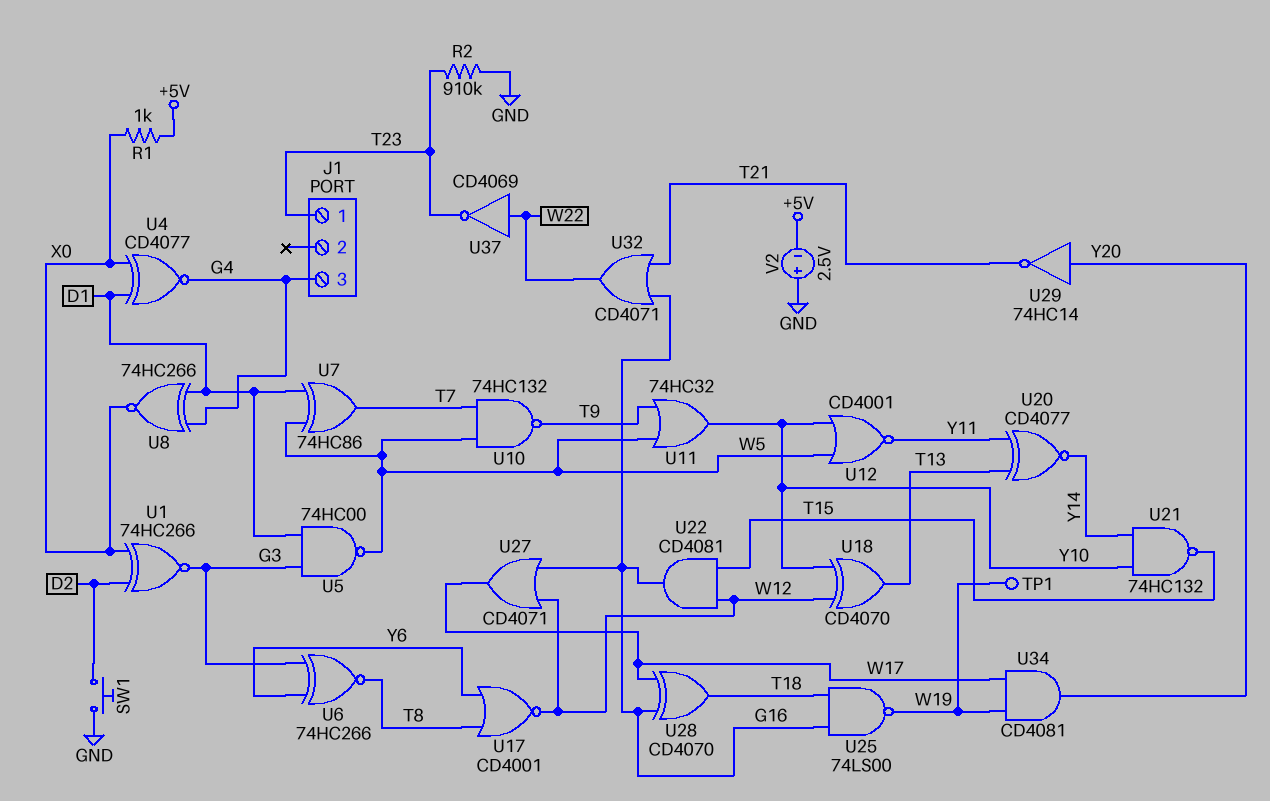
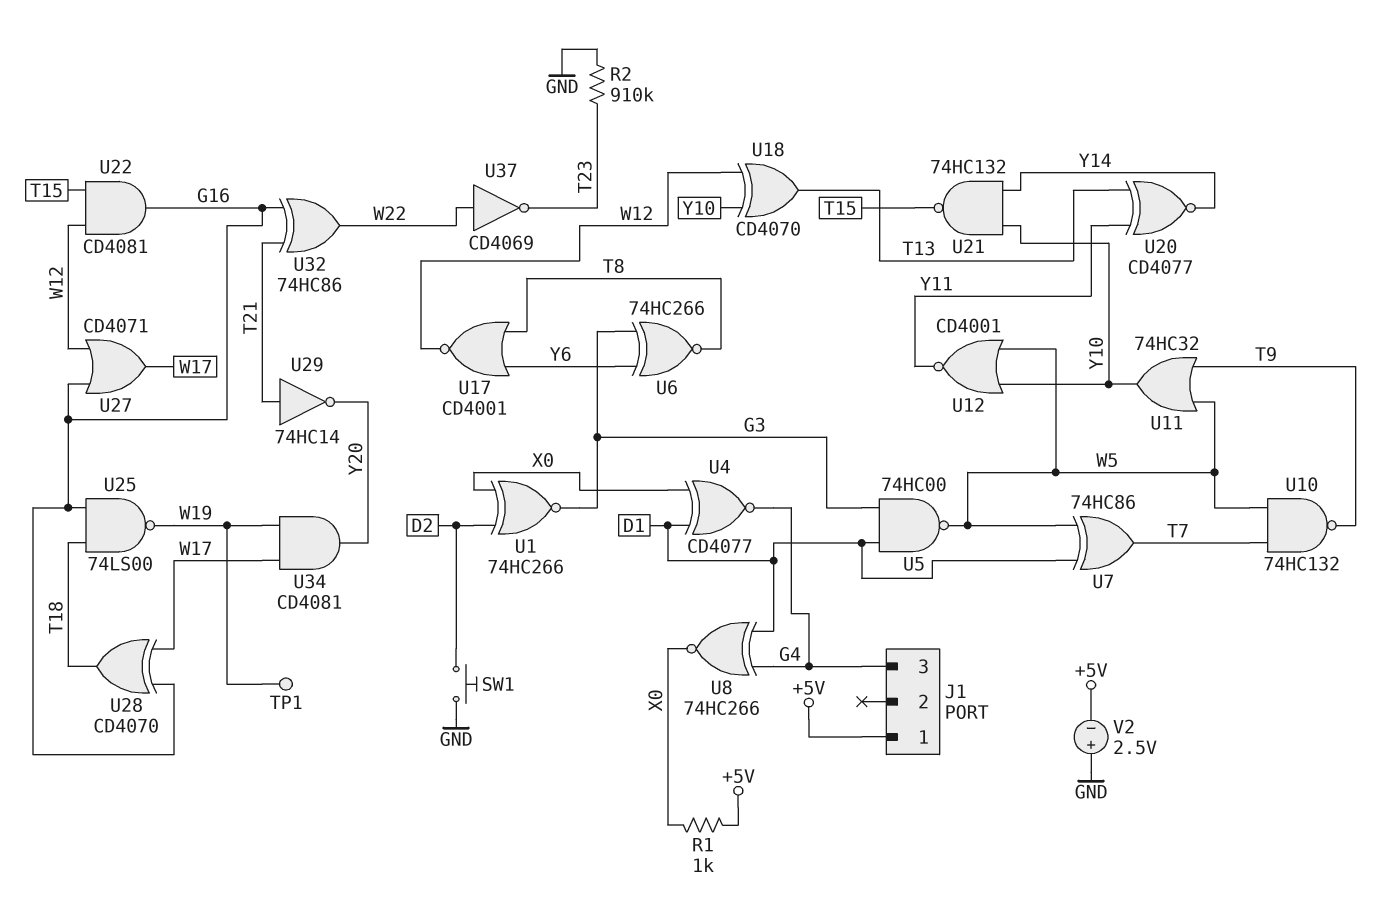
J1 pin 1: T23 -> +5V
U29: NOT 74HC14 (in Y20, out T21) -> NOT 74HC14 (in T21, out Y20)
U32: OR CD4071 (in G16, in T21, out W22) -> XOR 74HC86 (in G16, in T21, out W22)

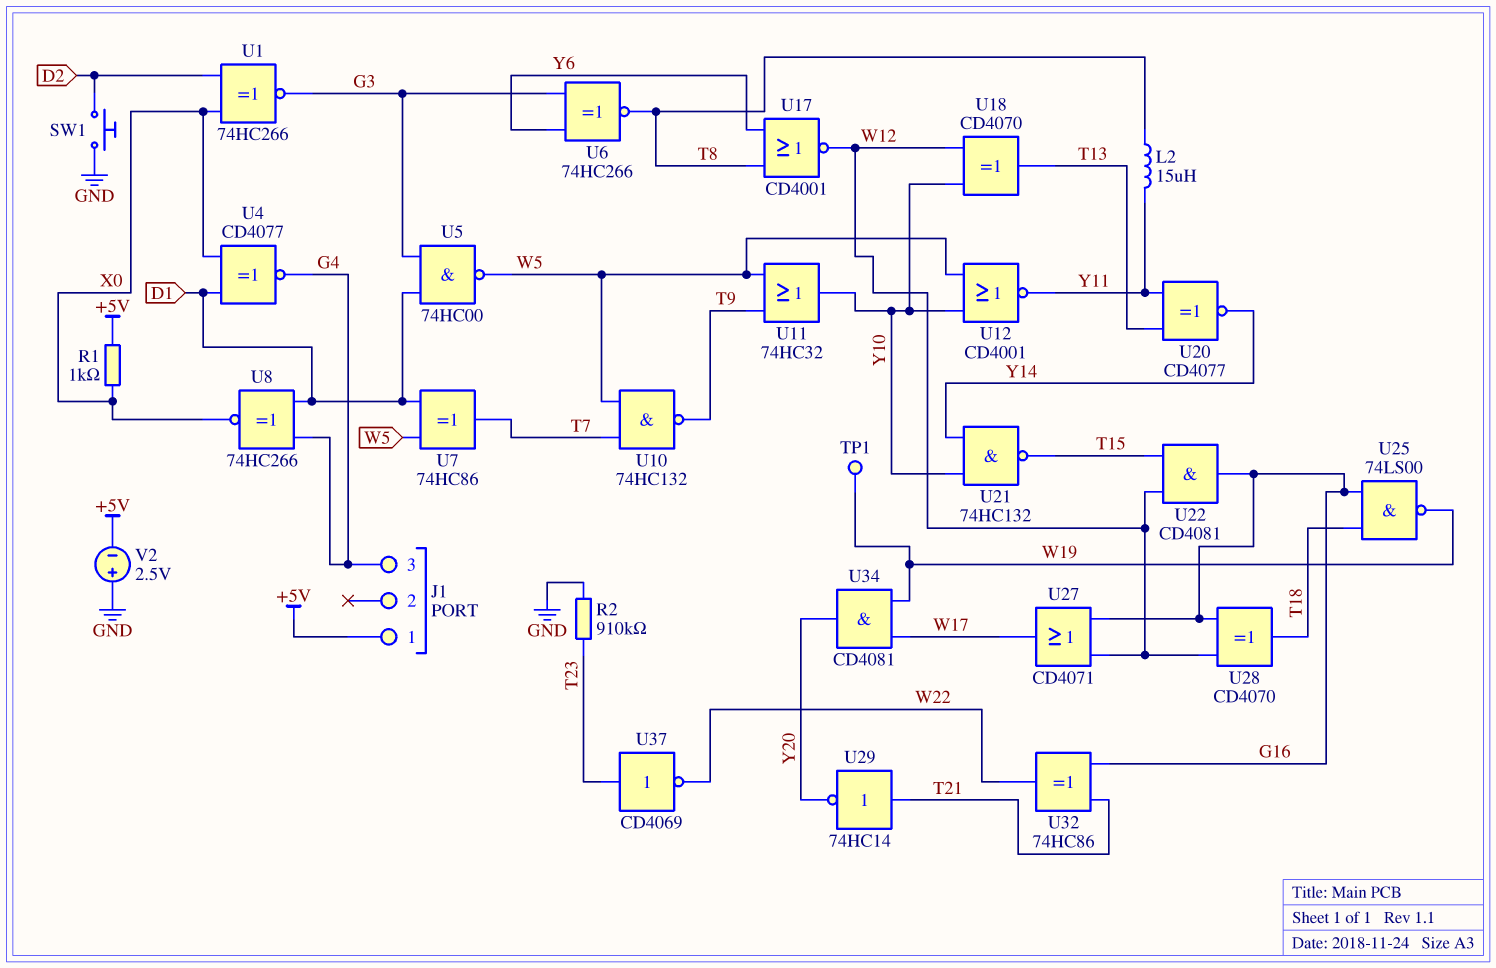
L2: none -> 15uH (T8, Y11)
U28: XOR CD4070 (in G16, in W17, out T18) -> XOR CD4070 (in G16, in W12, out T18)
U37: NOT CD4069 (in W22, out T23) -> NOT CD4069 (in T23, out W22)

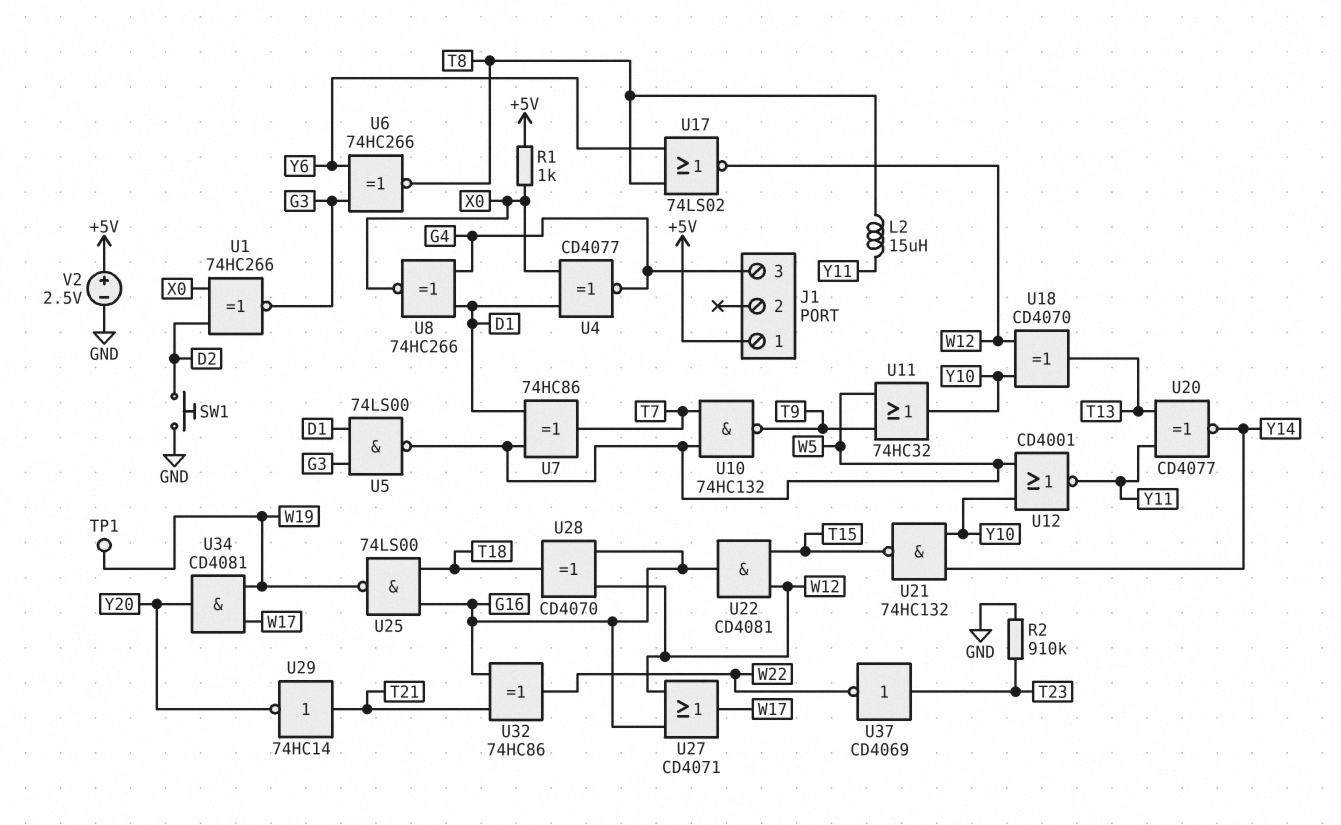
U5: NAND 74HC00 (in D1, in G3, out W5) -> NAND 74LS00 (in D1, in G3, out W5)
U17: NOR CD4001 (in T8, in Y6, out W12) -> NOR 74LS02 (in T8, in Y6, out W12)
V2: 2.5V (plus GND, minus +5V) -> 2.5V (plus +5V, minus GND)

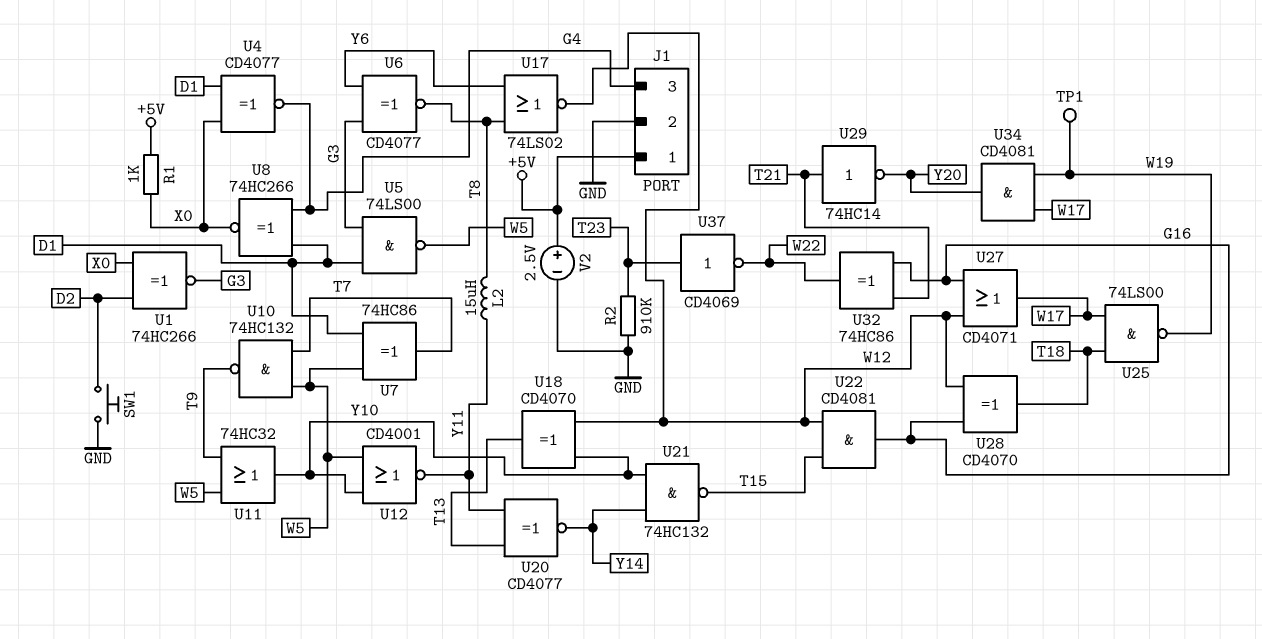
J1 pin 2: none -> GND
U6: XNOR 74HC266 (in G3, in Y6, out T8) -> XNOR CD4077 (in G3, in Y6, out T8)
U25: NAND 74LS00 (in G16, in T18, out W19) -> NAND 74LS00 (in T18, in W17, out W19)

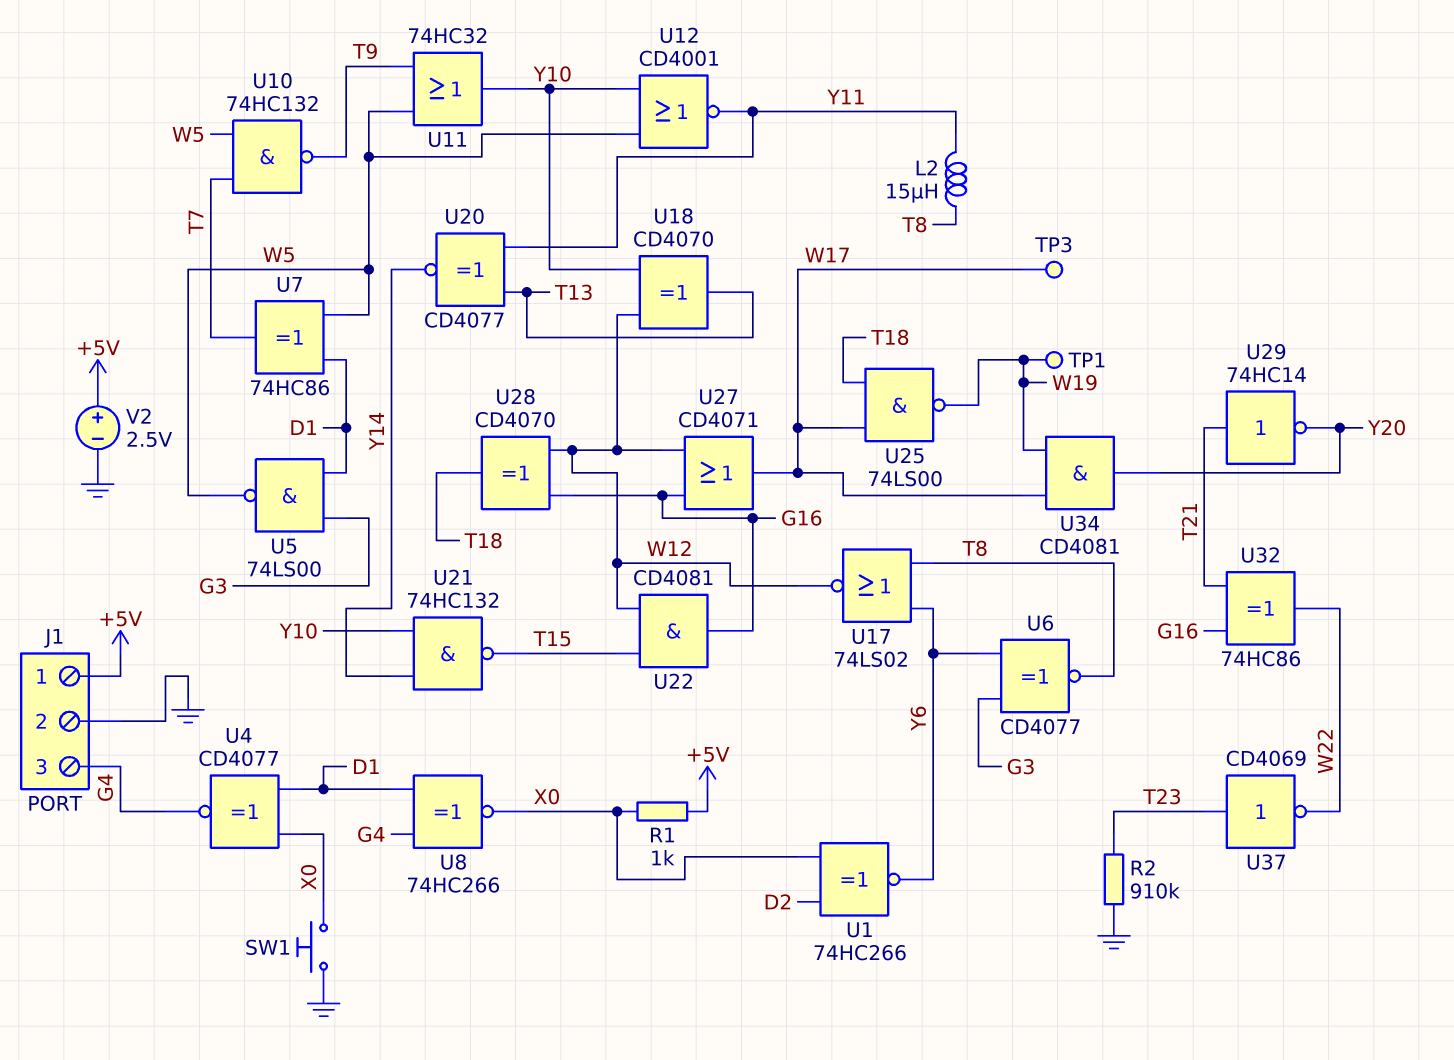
SW1: button (D2, GND) -> button (GND, X0)
TP3: none -> test point (W17)
U1: XNOR 74HC266 (in D2, in X0, out G3) -> XNOR 74HC266 (in D2, in X0, out Y6)

